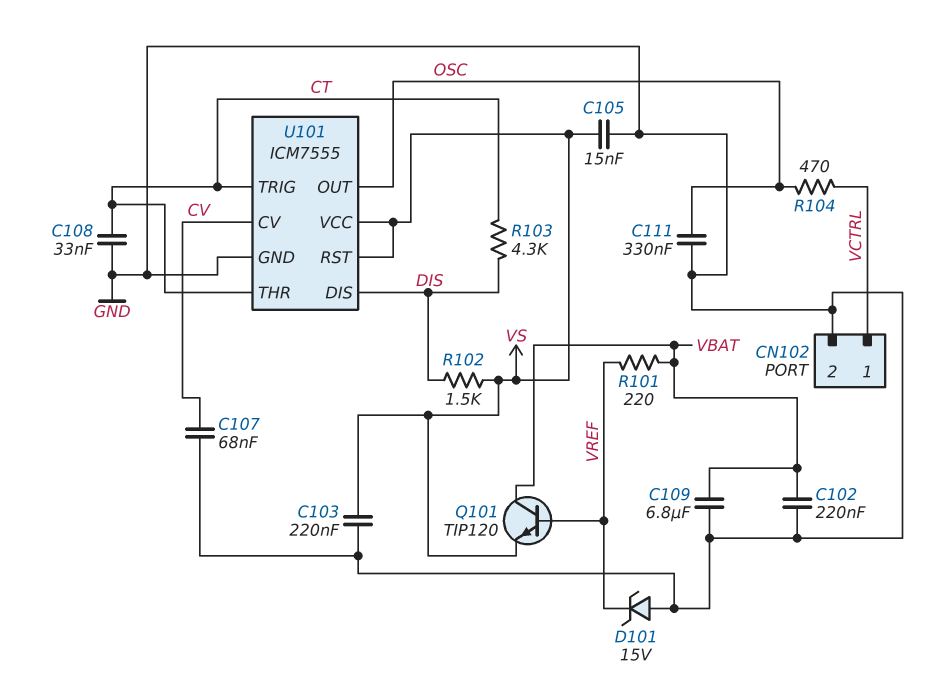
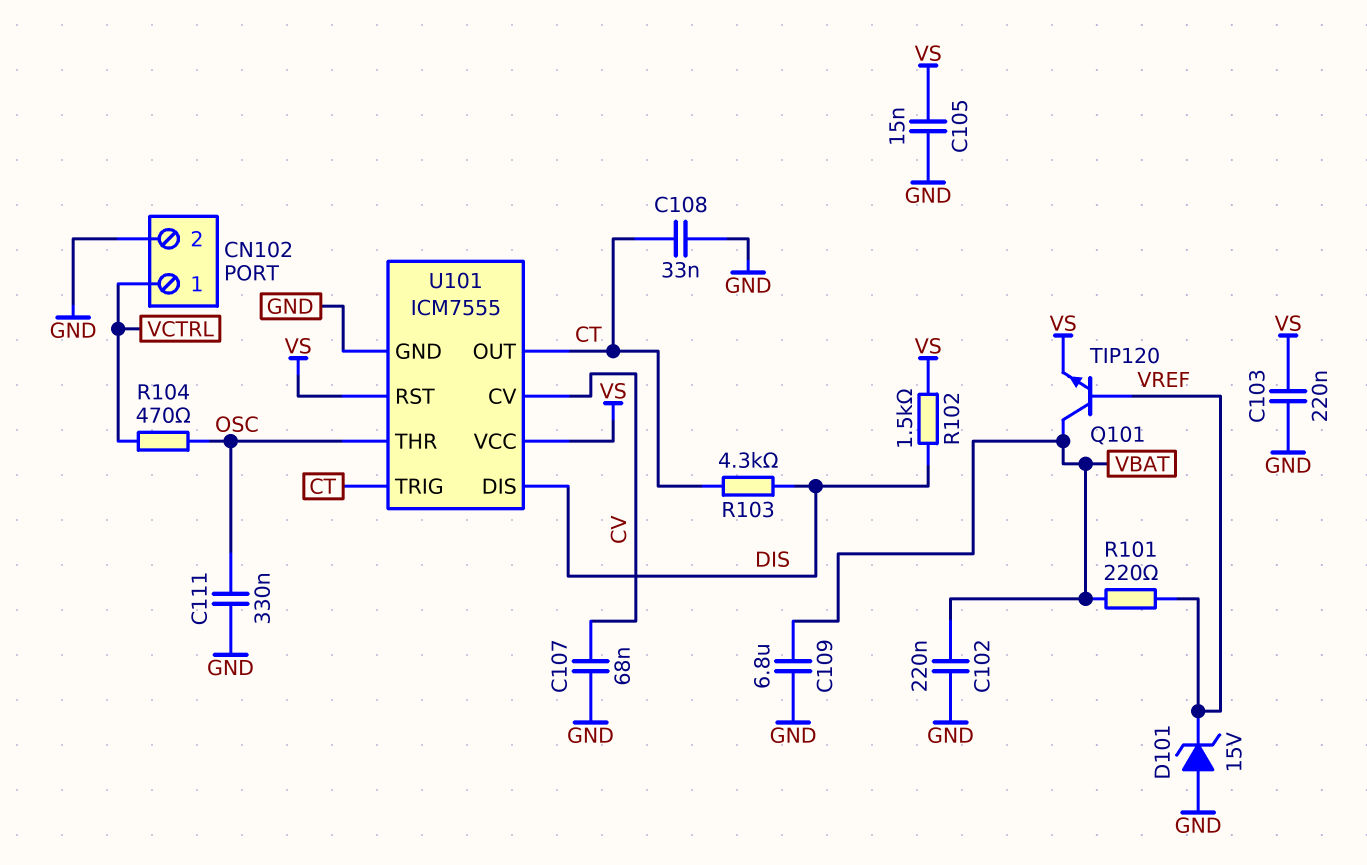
U101 pin OUT: OSC -> CT
U101 pin THR: CT -> OSC

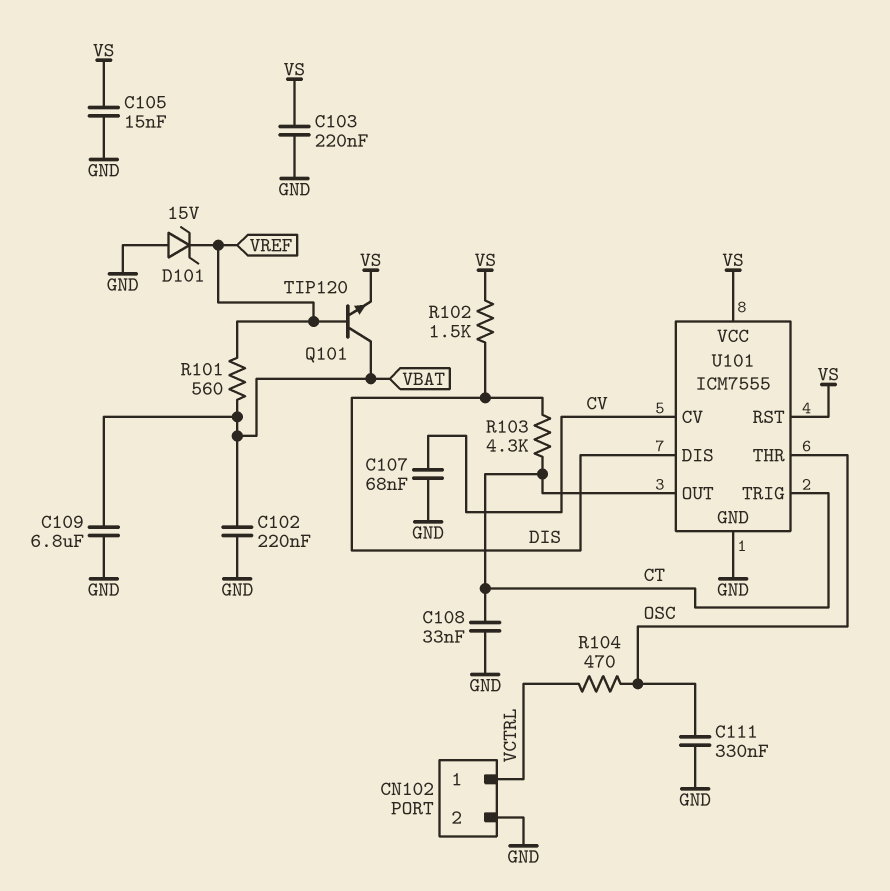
R101: 220 (VBAT, VREF) -> 560 (VBAT, VREF)

